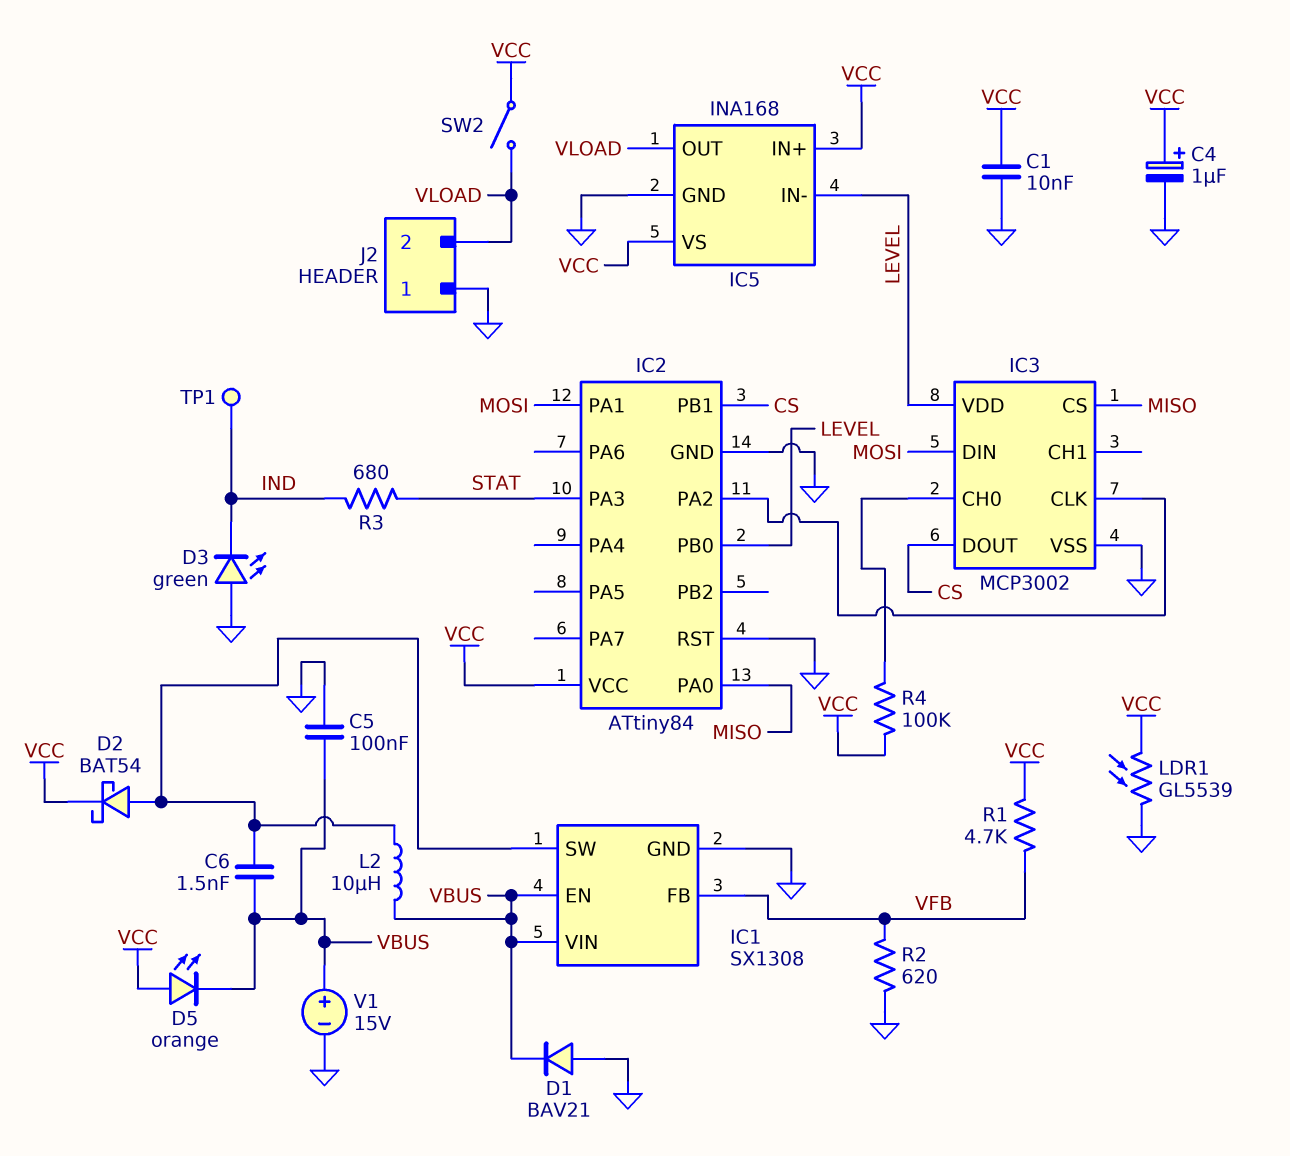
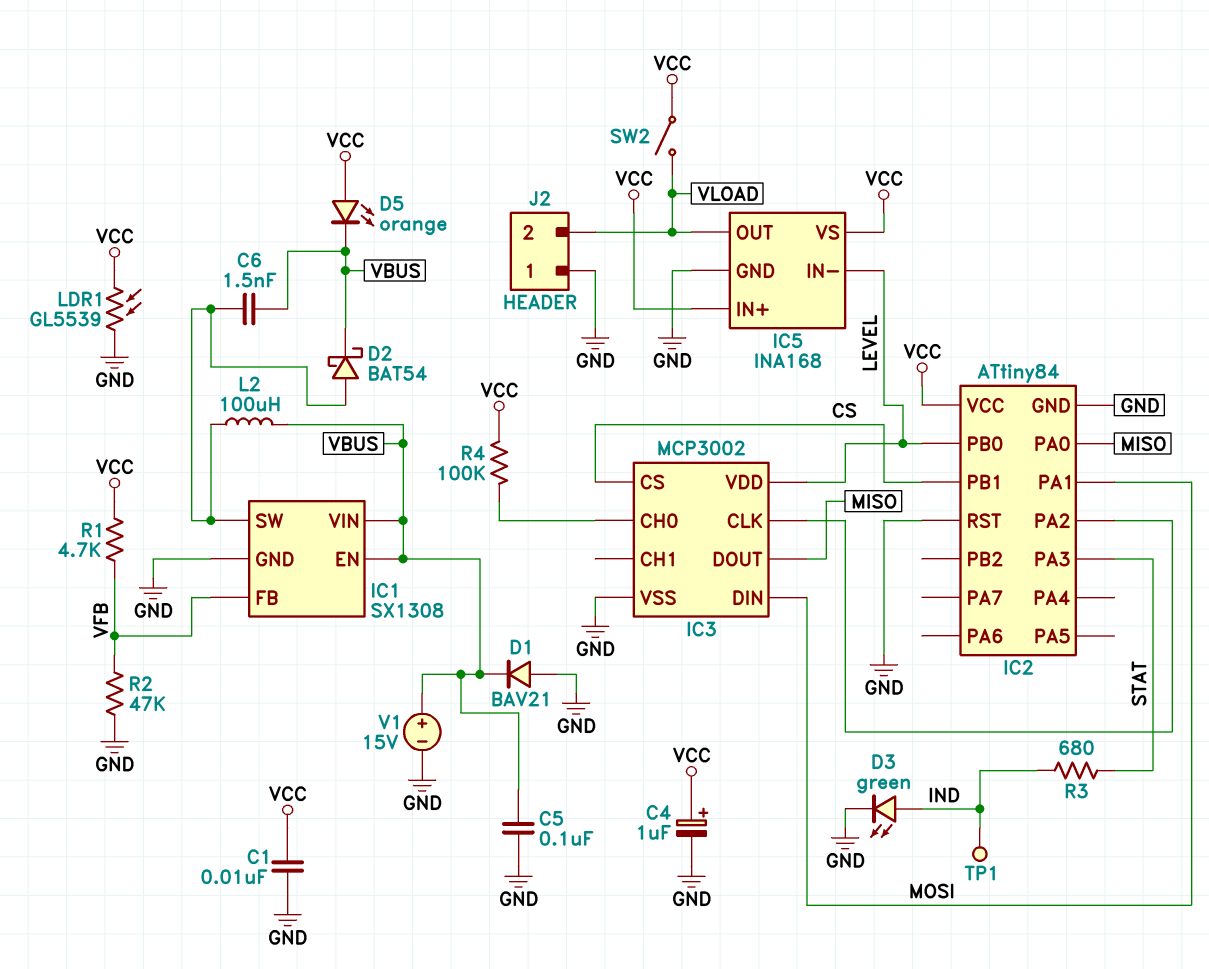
D2: schottky BAT54 (A IC1/SW, K VCC) -> schottky BAT54 (A IC1/SW, K VBUS)
D3: LED green (A GND, K IND) -> LED green (A IND, K GND)
IC3 pin CS: MISO -> CS
IC3 pin DOUT: CS -> MISO
L2: 10uH (IC1/SW, VBUS) -> 100uH (IC1/SW, VBUS)
R2: 620 (GND, VFB) -> 47k (GND, VFB)

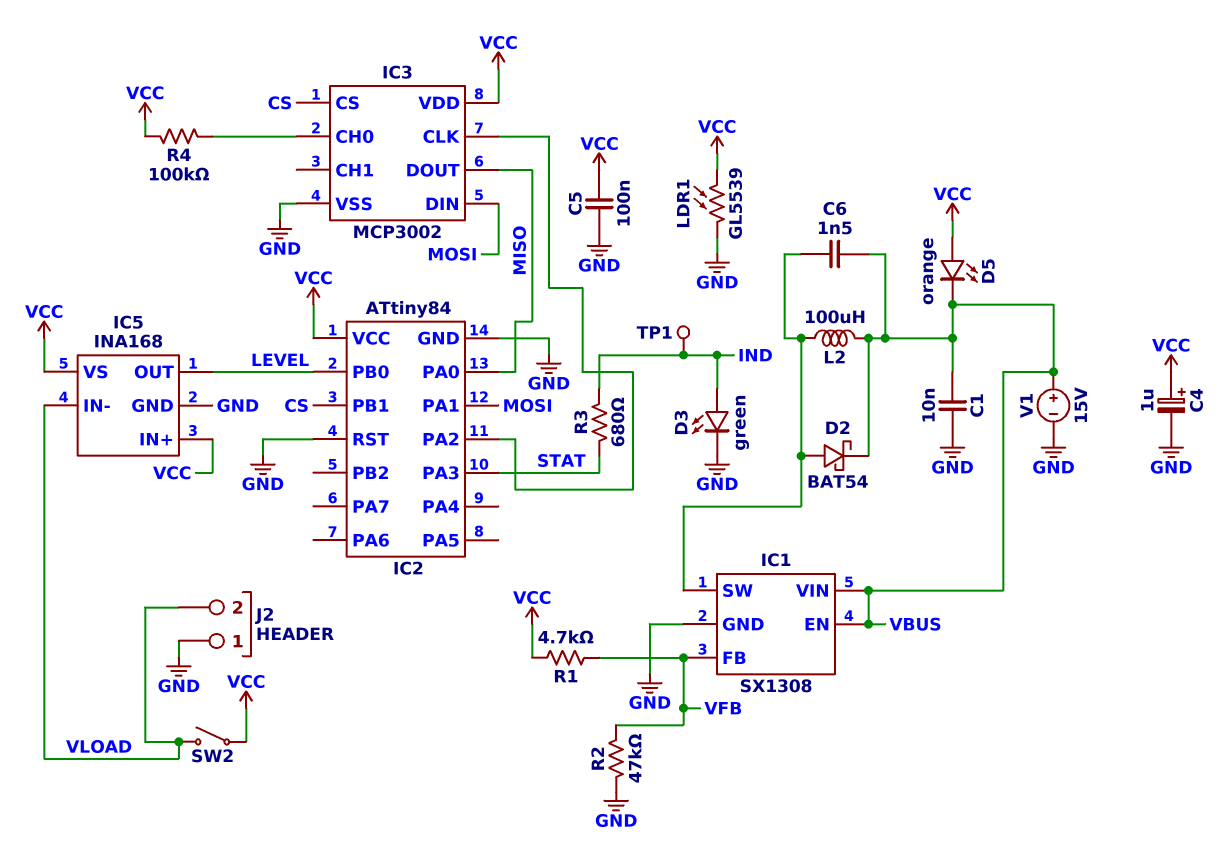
C1: 10nF (GND, VCC) -> 10nF (GND, VBUS)
C5: 100nF (GND, VBUS) -> 100nF (GND, VCC)
D1: diode BAV21 (A GND, K VBUS) -> none
IC3 pin VDD: LEVEL -> VCC
IC5 pin IN-: LEVEL -> VLOAD
IC5 pin OUT: VLOAD -> LEVEL

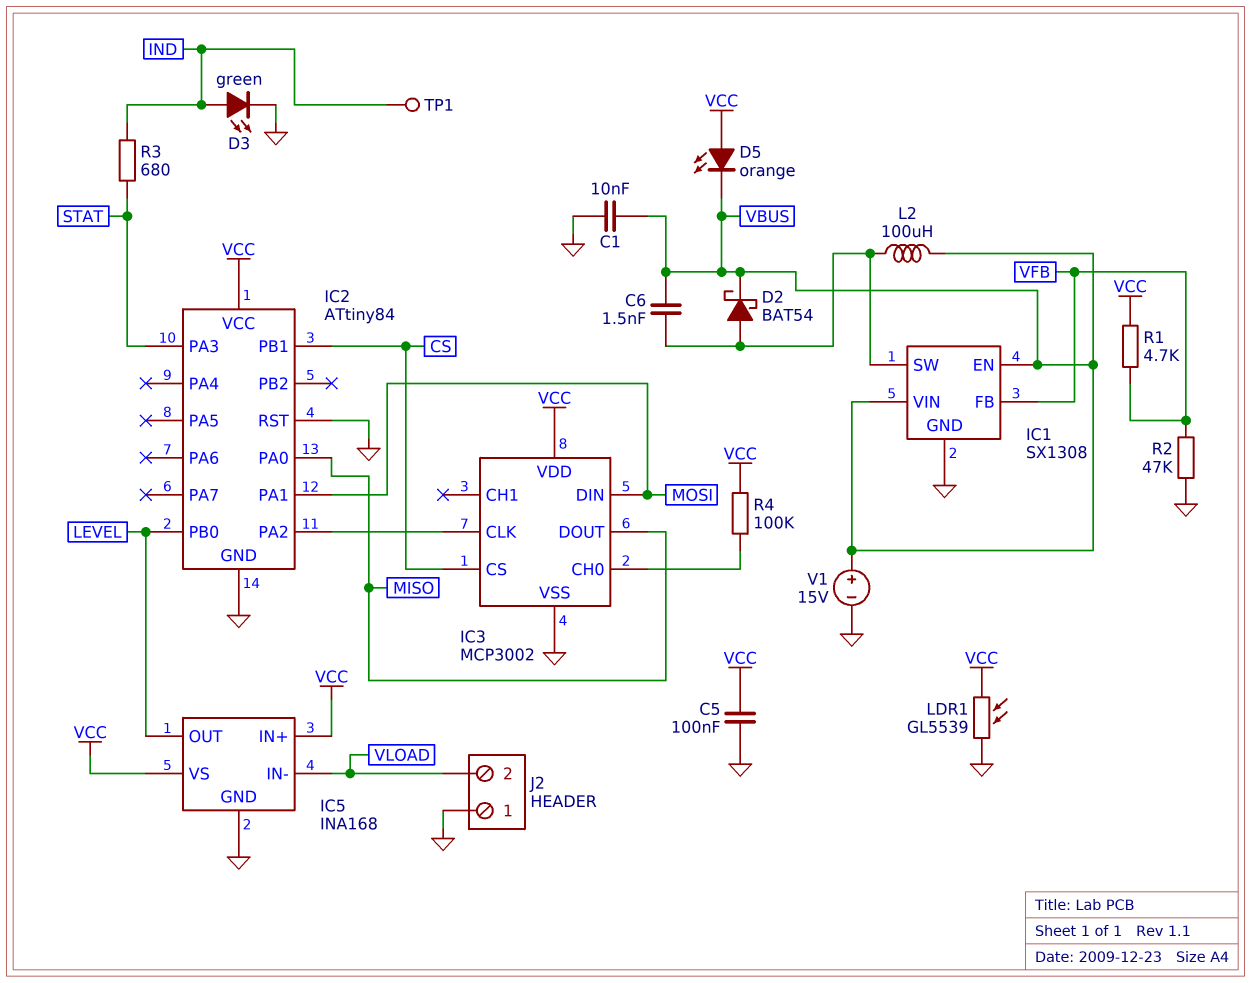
C4: 1uF (plus VCC, minus GND) -> none
SW2: switch (VCC, VLOAD) -> none

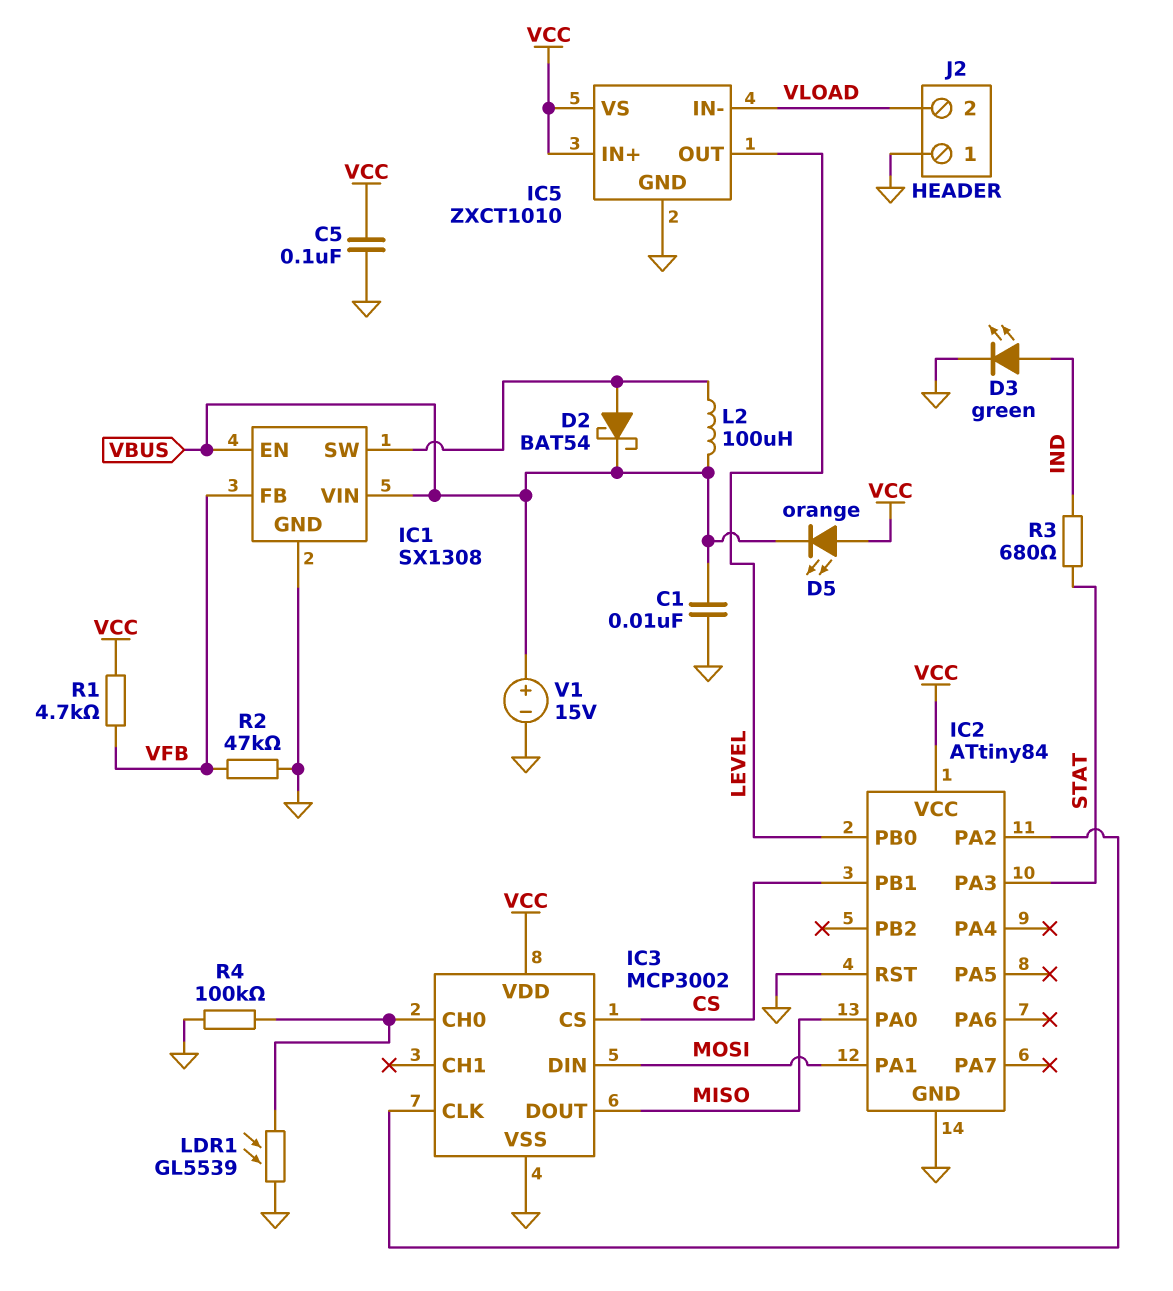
C6: 1.5nF (IC1/SW, VBUS) -> none
IC5: INA168 -> ZXCT1010
LDR1: GL5539 (GND, VCC) -> GL5539 (GND, IC3/CH0)
R4: 100k (IC3/CH0, VCC) -> 100k (GND, IC3/CH0)
TP1: test point (IND) -> none

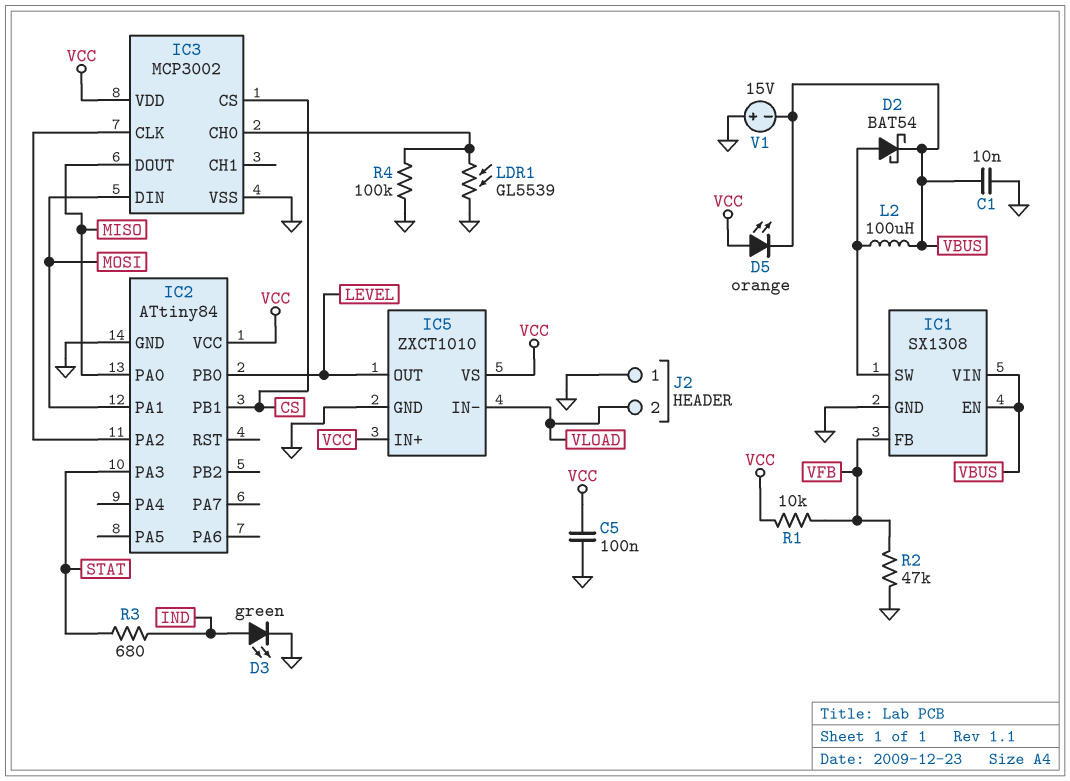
IC2 pin RST: GND -> none
R1: 4.7k (VCC, VFB) -> 10k (VCC, VFB)
V1: 15V (plus VBUS, minus GND) -> 15V (plus GND, minus VBUS)

